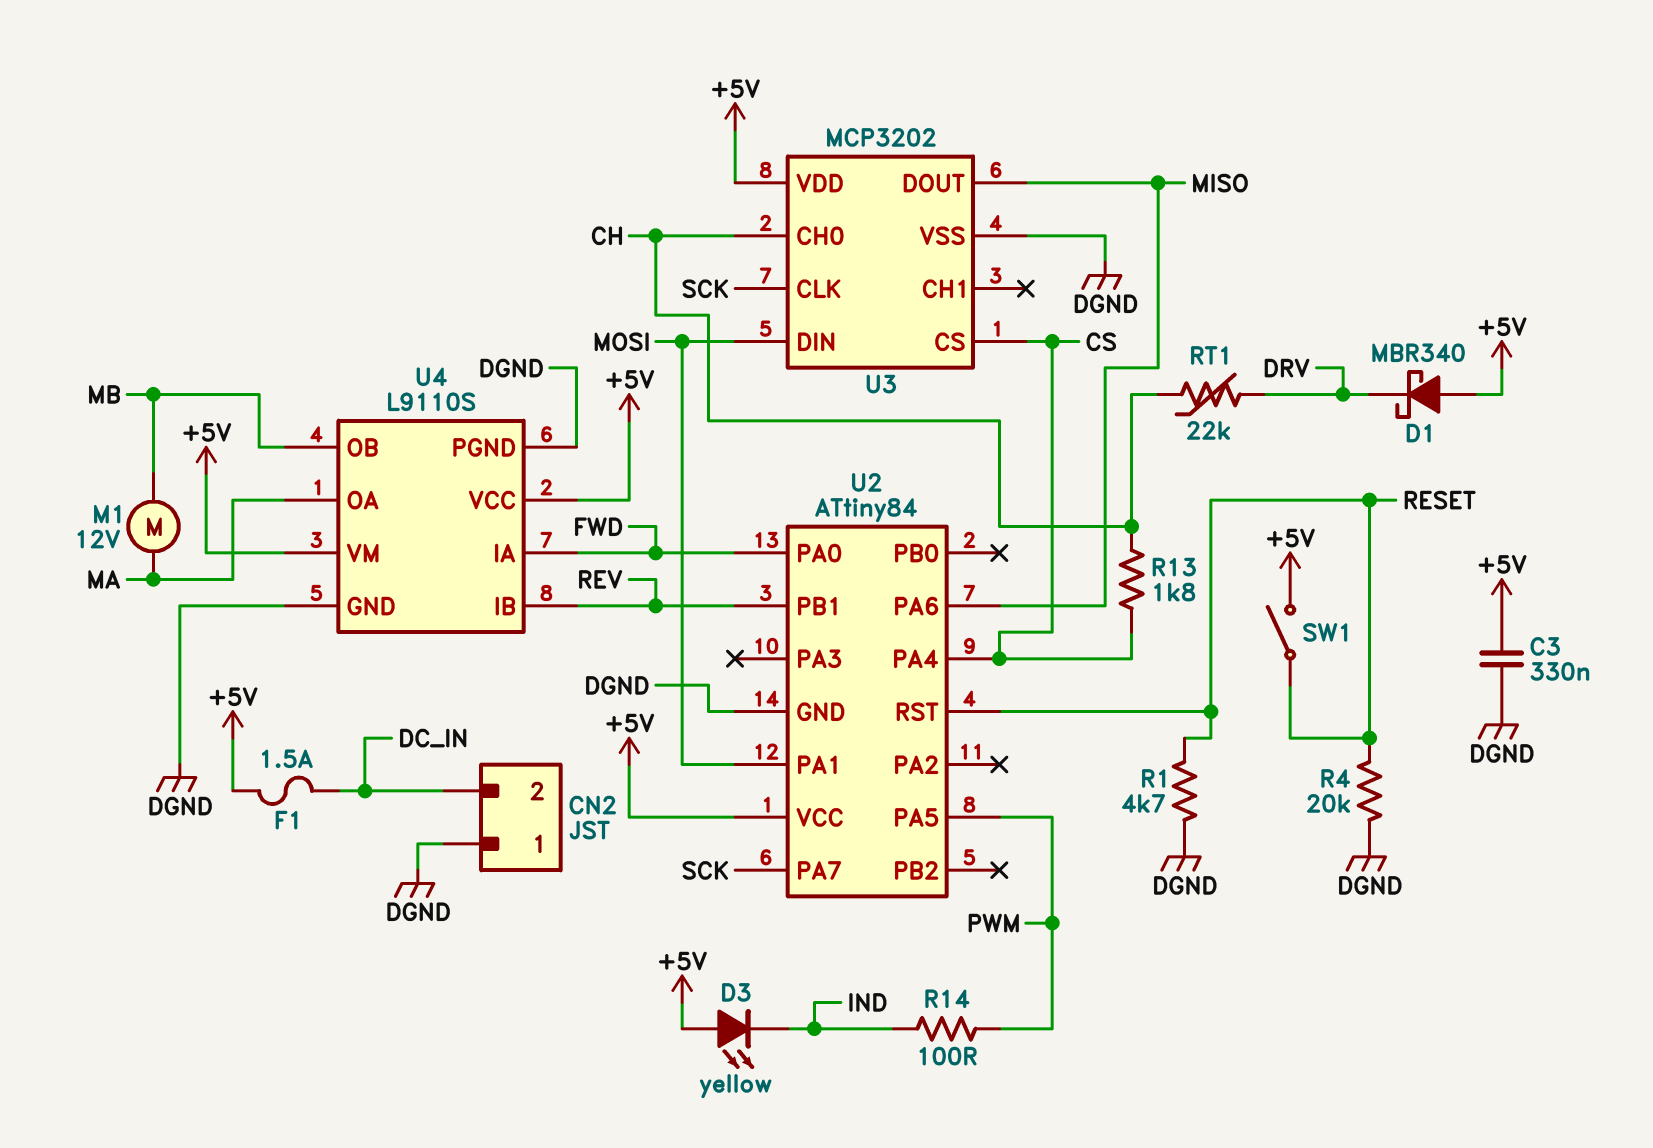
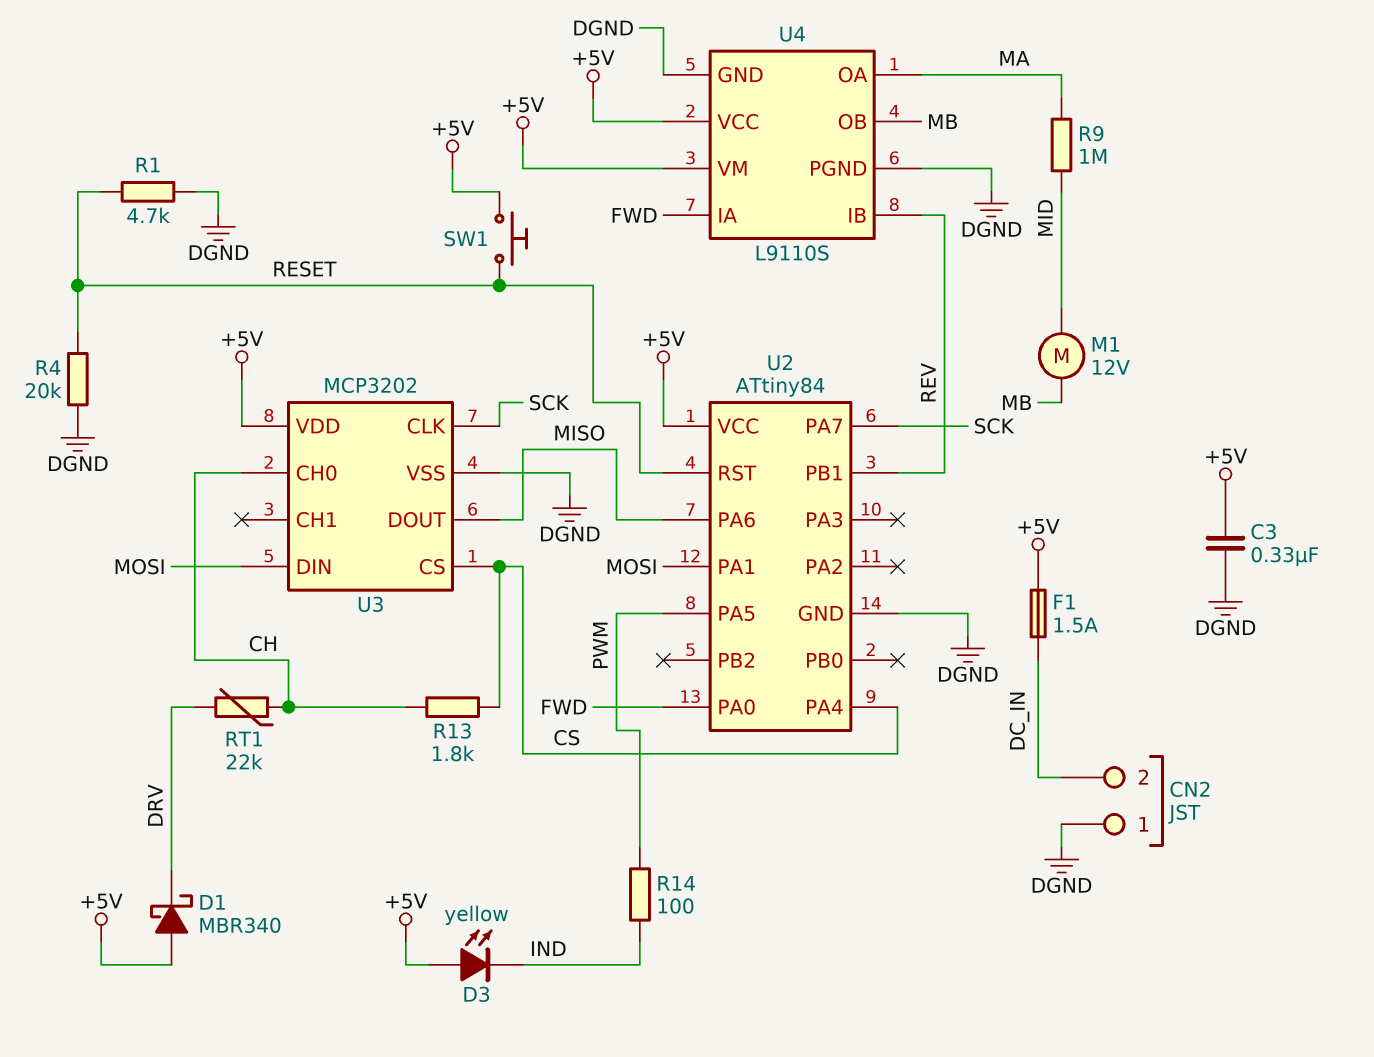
M1: motor 12V (MA, MB) -> motor 12V (MB, MID)
R9: none -> 1M (MA, MID)
SW1: switch (+5V, RESET) -> button (+5V, RESET)

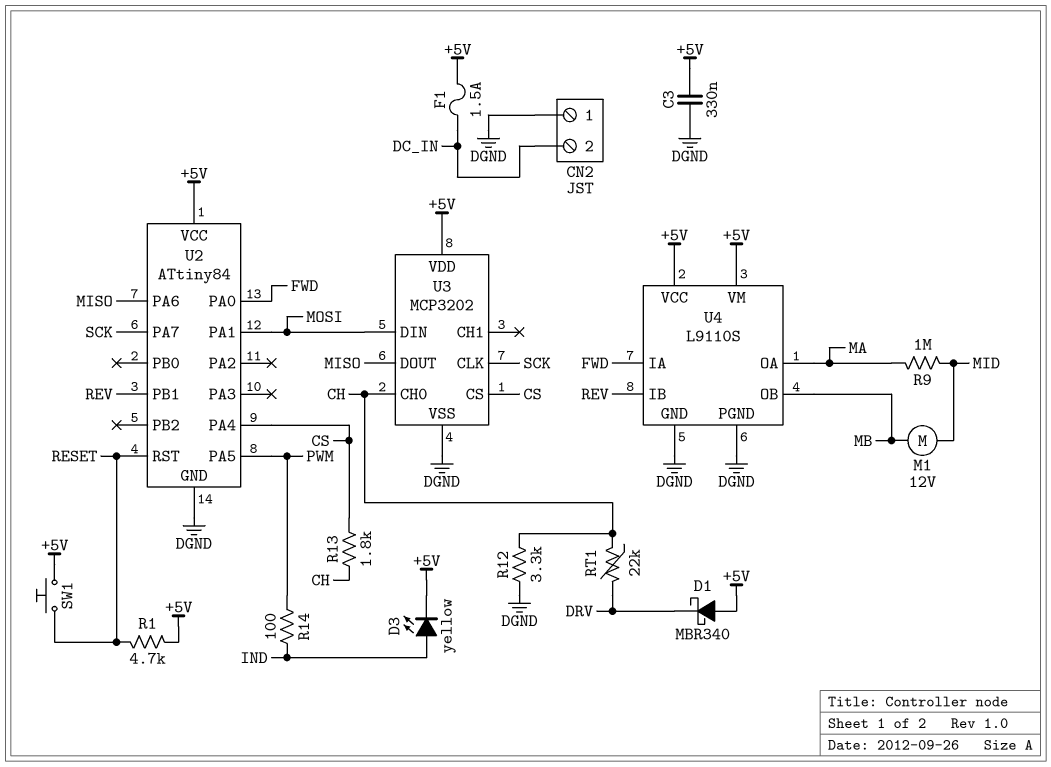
D3: LED yellow (A +5V, K IND) -> LED yellow (A IND, K +5V)
R1: 4.7k (DGND, RESET) -> 4.7k (+5V, RESET)
R4: 20k (DGND, RESET) -> none
R12: none -> 3.3k (CH, DGND)

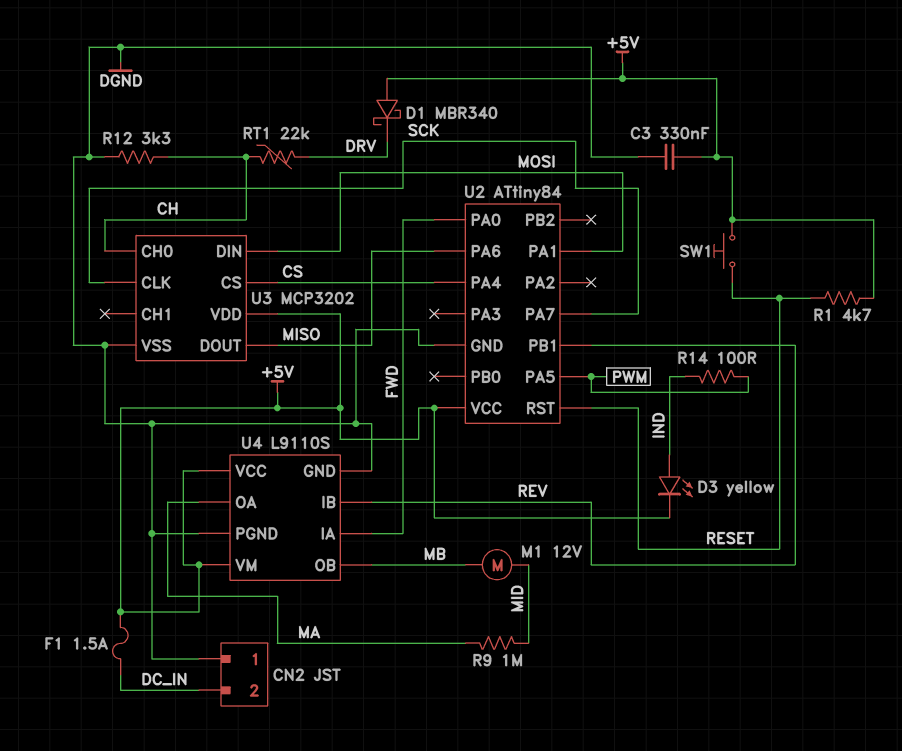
R13: 1.8k (CH, CS) -> none

